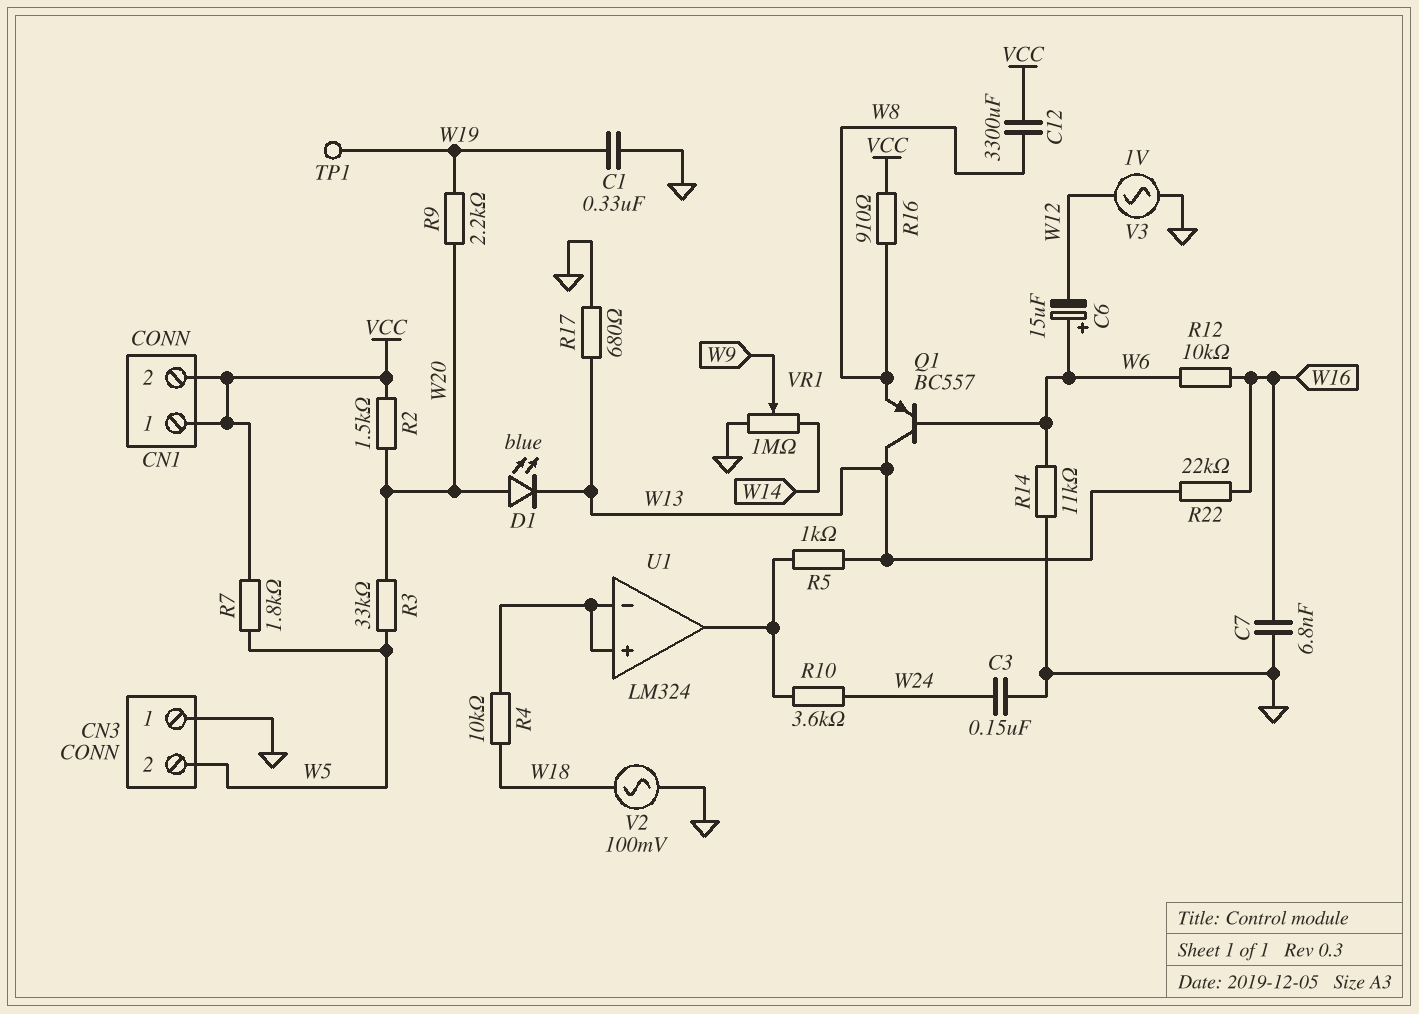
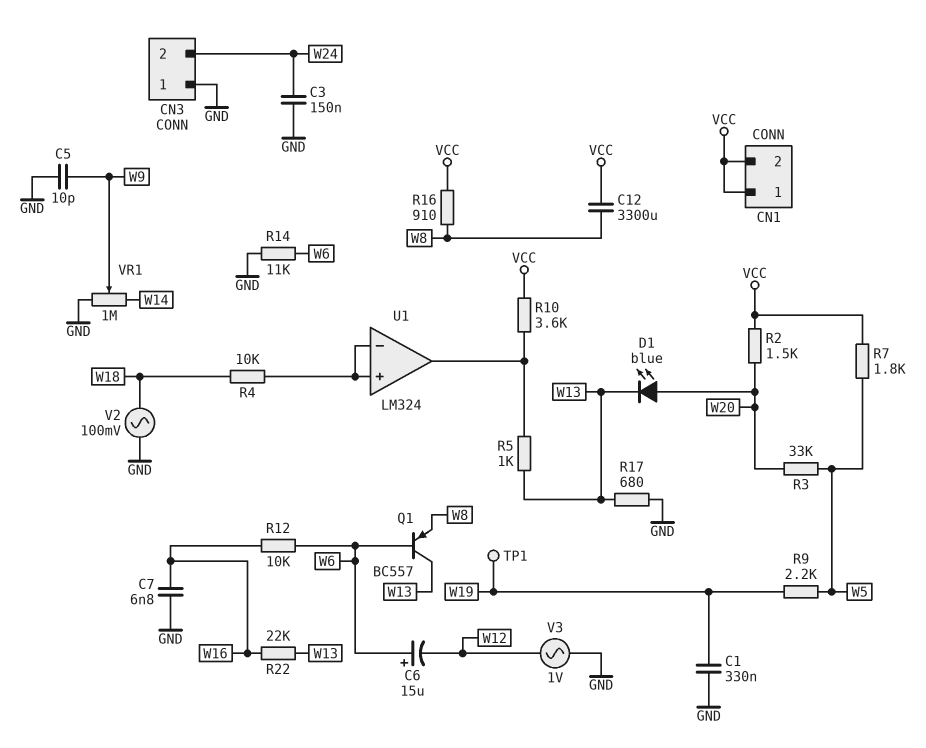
C5: none -> 10pF (GND, W9)
CN3 pin 2: W5 -> W24
R9: 2.2k (W19, W20) -> 2.2k (W5, W19)
R10: 3.6k (U1/out, W24) -> 3.6k (U1/out, VCC)

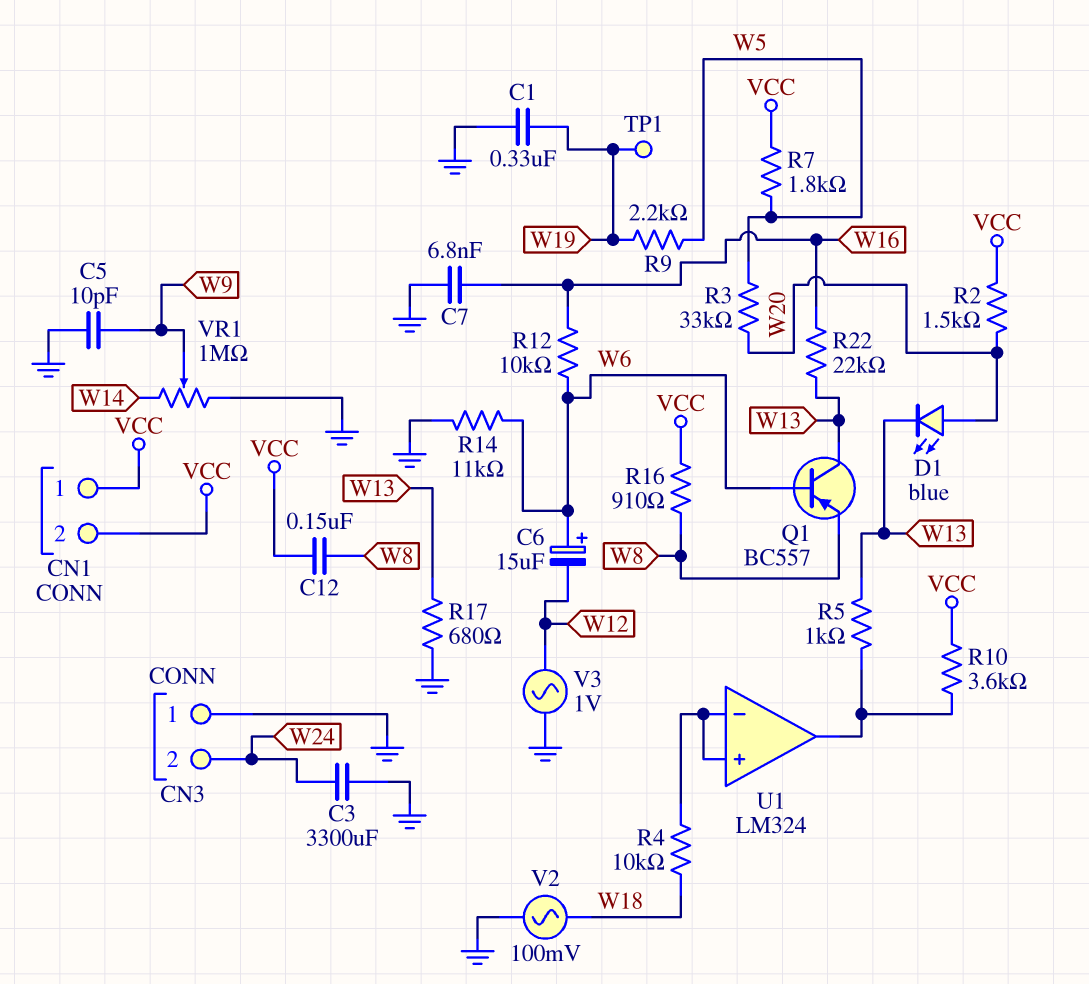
C3: 150nF (GND, W24) -> 3300uF (GND, W24)
C12: 3300uF (VCC, W8) -> 150nF (VCC, W8)

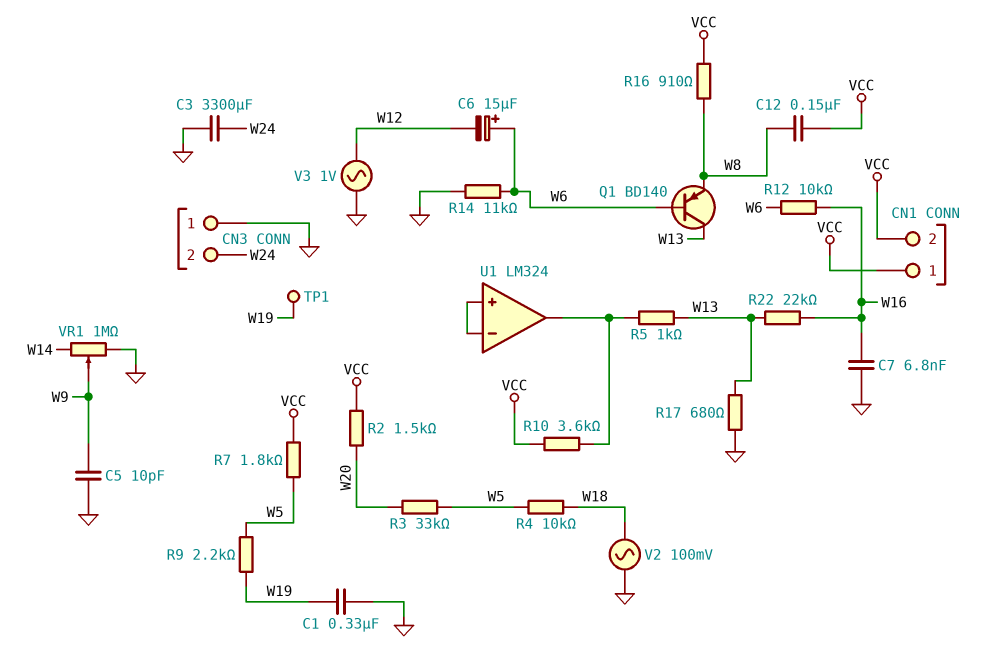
D1: LED blue (A W20, K W13) -> none
Q1: PNP BC557 (B W6, C W13, E W8) -> PNP BD140 (B W6, C W13, E W8)
R4: 10k (U1/in+, W18) -> 10k (W5, W18)

